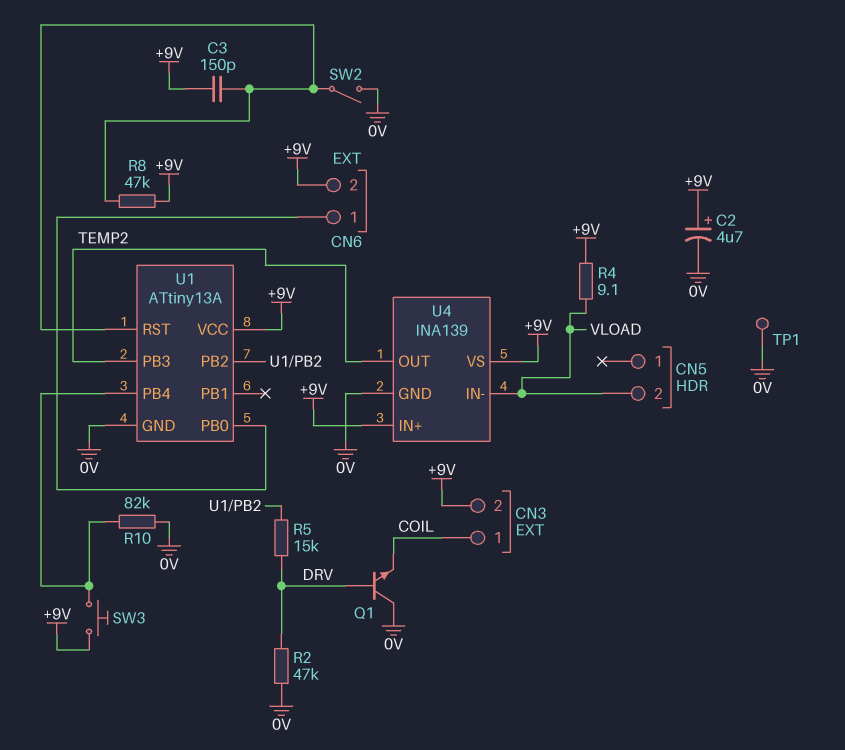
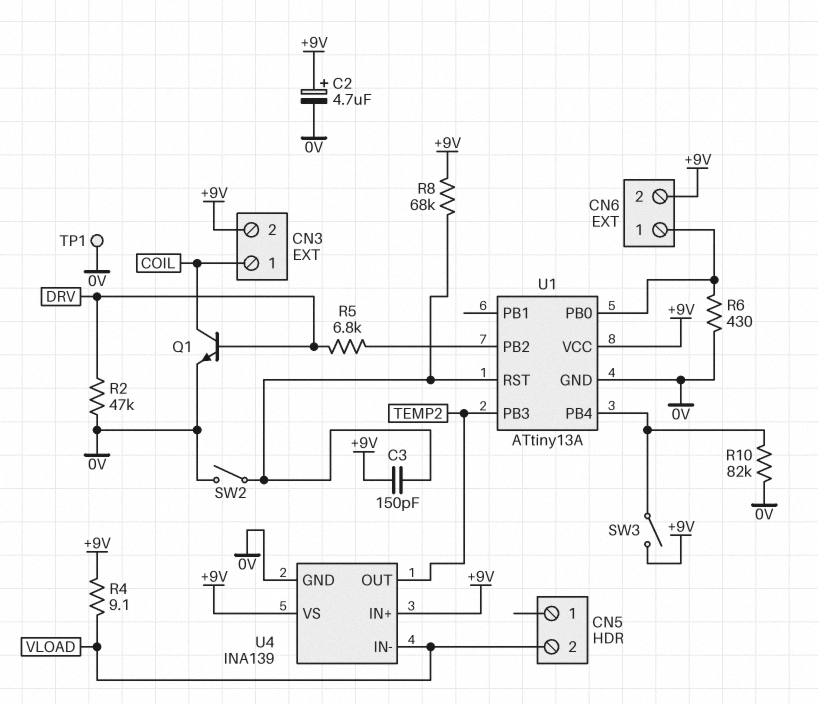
Q1: NPN (B DRV, C 0V, E COIL) -> NPN (B DRV, C COIL, E 0V)
R5: 15k (DRV, U1/PB2) -> 6.8k (DRV, U1/PB2)
R6: none -> 430 (0V, CN6/1)
R8: 47k (+9V, U1/RST) -> 68k (+9V, U1/RST)
SW3: button (+9V, U1/PB4) -> switch (+9V, U1/PB4)

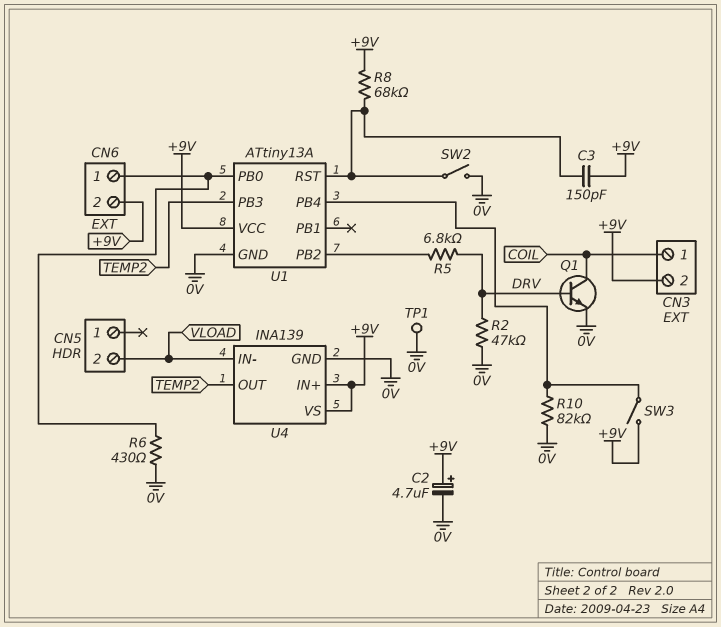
R4: 9.1 (+9V, VLOAD) -> none

